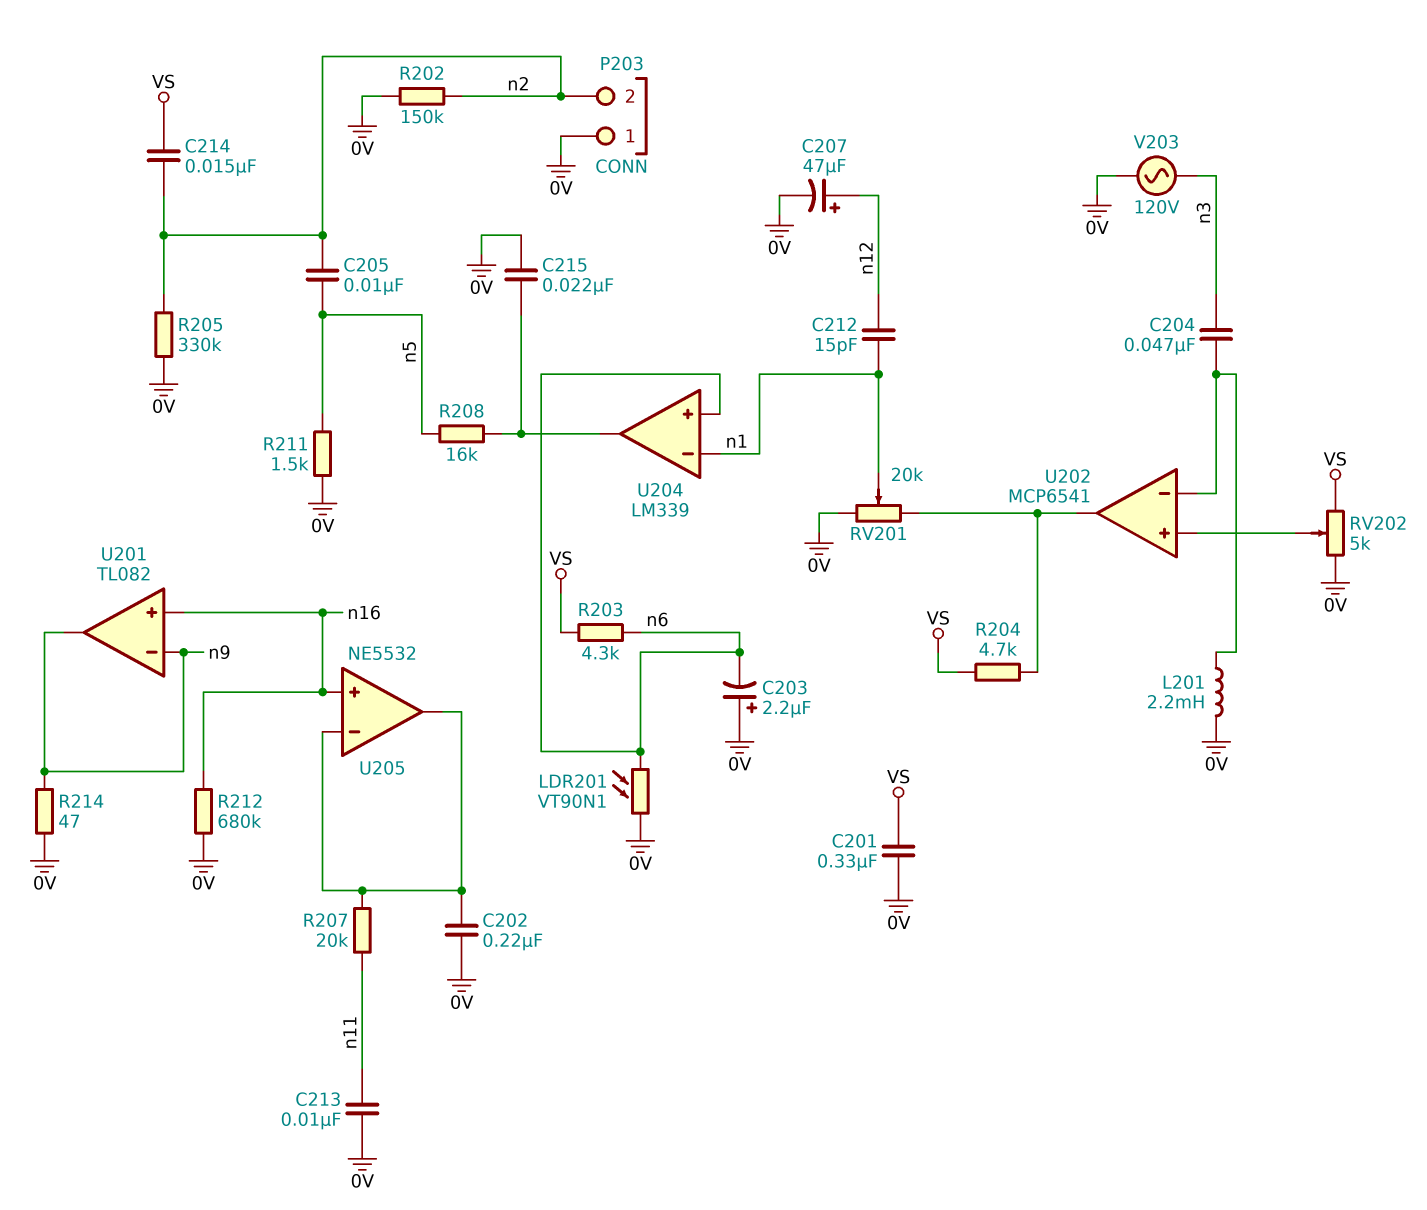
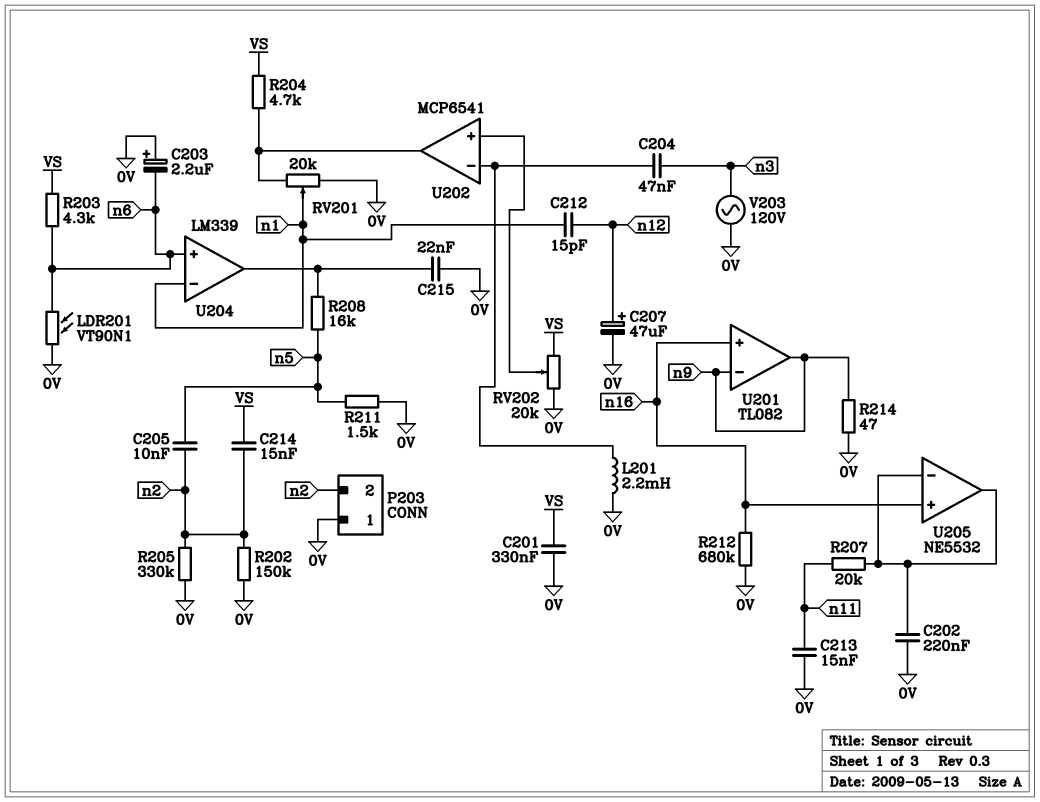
C213: 10nF (0V, n11) -> 15nF (0V, n11)
RV202: 5k (0V, VS, wiper U202/in+) -> 20k (0V, VS, wiper U202/in+)

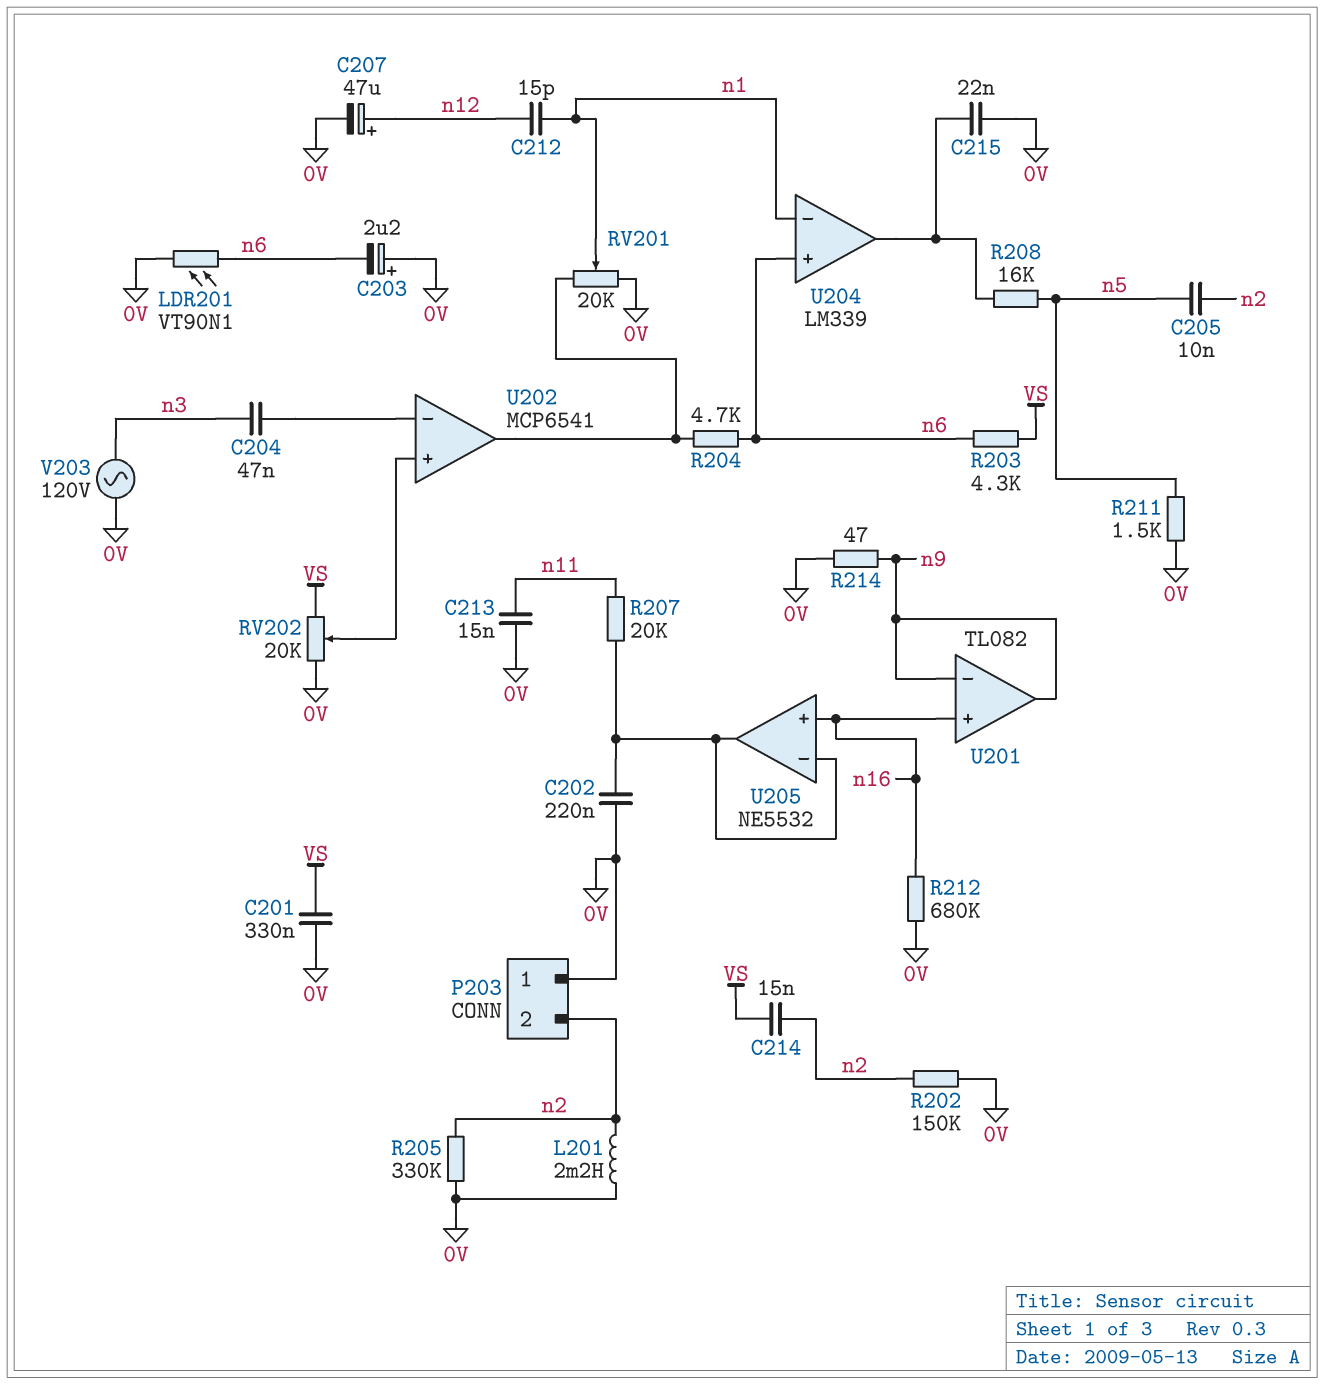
L201: 2.2mH (0V, U202/in-) -> 2.2mH (0V, n2)
R204: 4.7k (U202/out, VS) -> 4.7k (U202/out, n6)

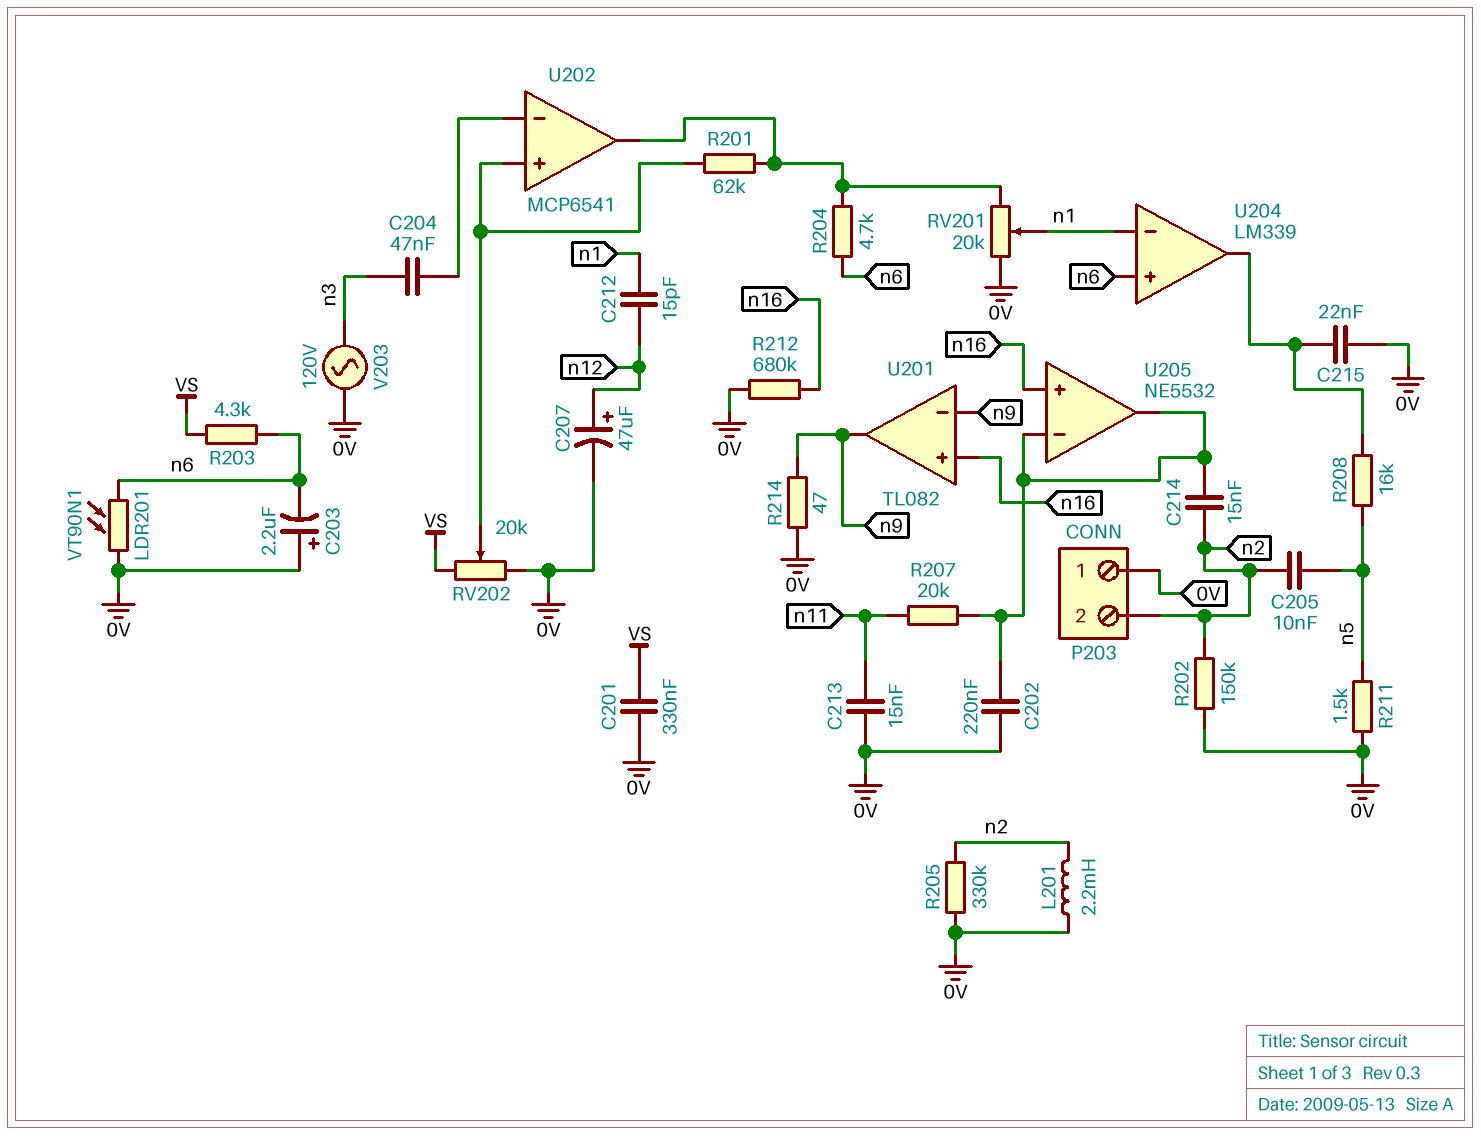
C214: 15nF (VS, n2) -> 15nF (U205/in-, n2)
R201: none -> 62k (U202/in+, U202/out)

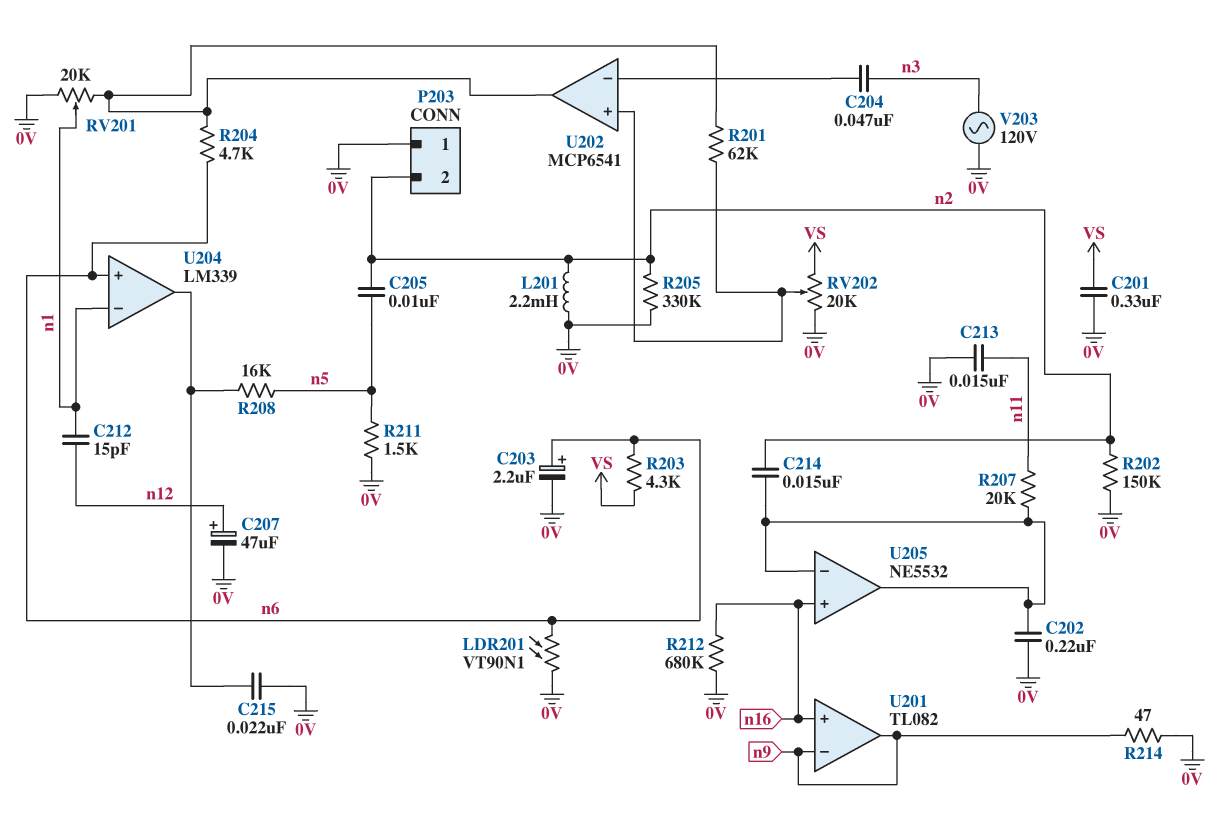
C203: 2.2uF (plus 0V, minus n6) -> 2.2uF (plus n6, minus 0V)

